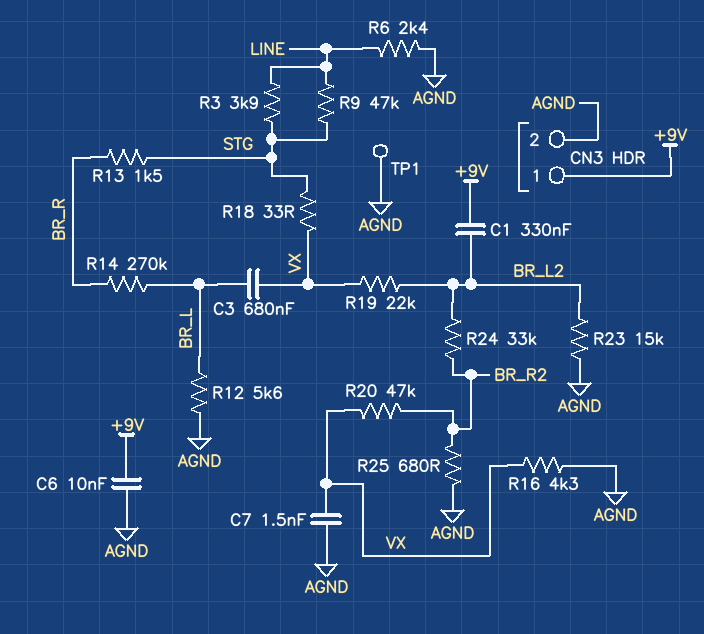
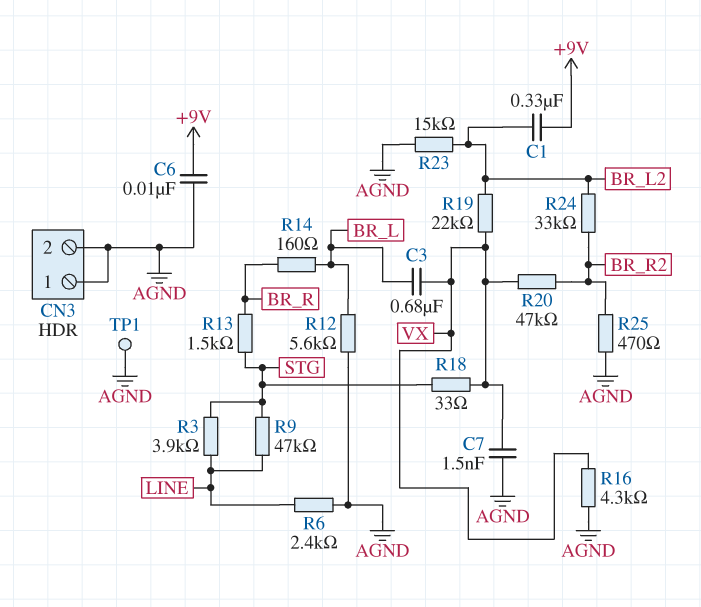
CN3 pin 1: +9V -> AGND
R14: 270k (BR_L, BR_R) -> 160 (BR_L, BR_R)
R25: 680 (AGND, BR_R2) -> 470 (AGND, BR_R2)

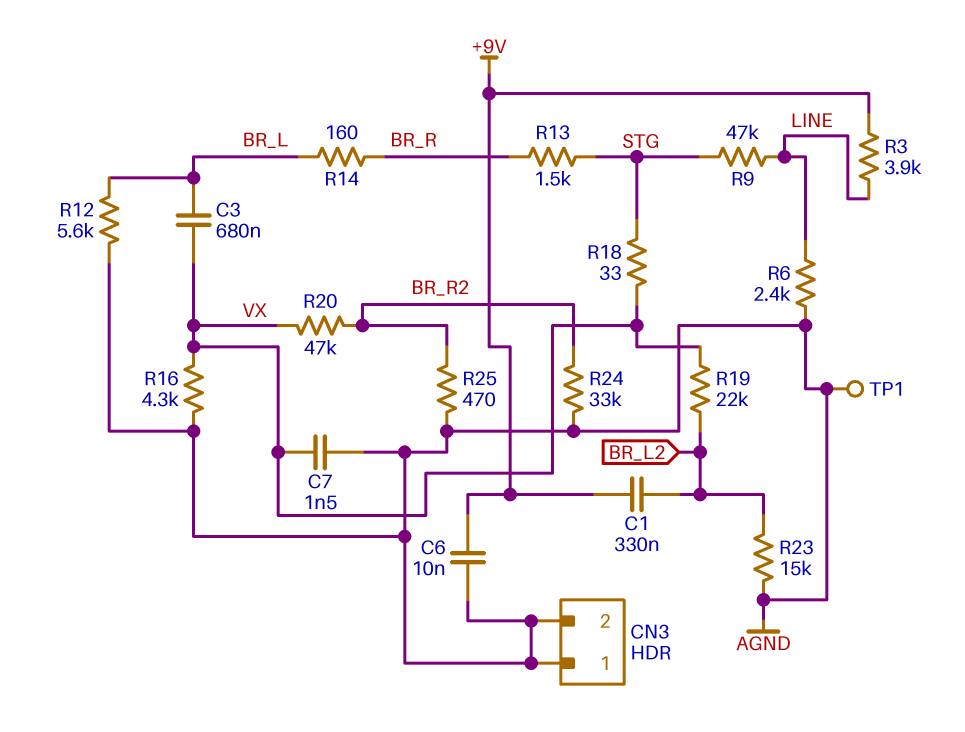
R3: 3.9k (LINE, STG) -> 3.9k (+9V, LINE)
R24: 33k (BR_L2, BR_R2) -> 33k (AGND, BR_R2)

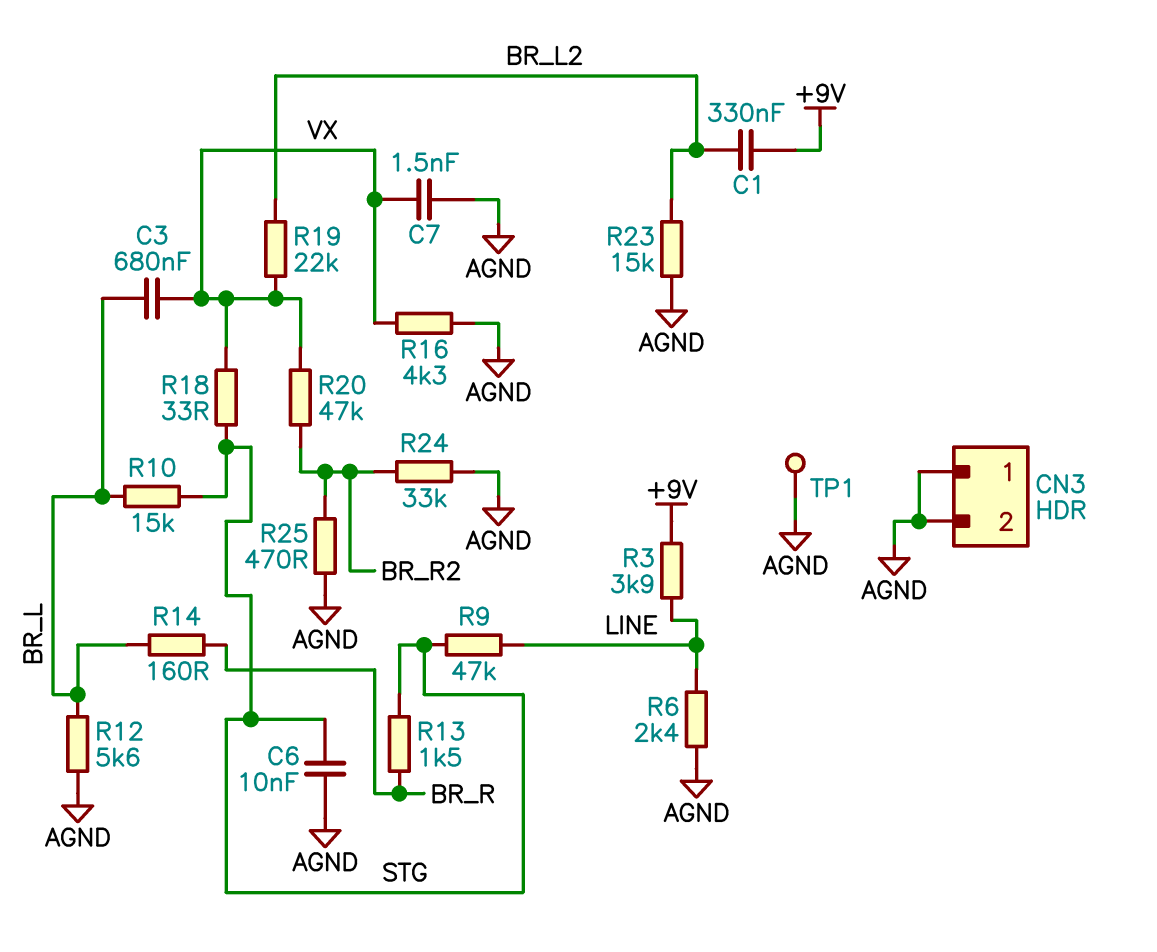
C6: 10nF (+9V, AGND) -> 10nF (AGND, STG)
R10: none -> 15k (BR_L, STG)

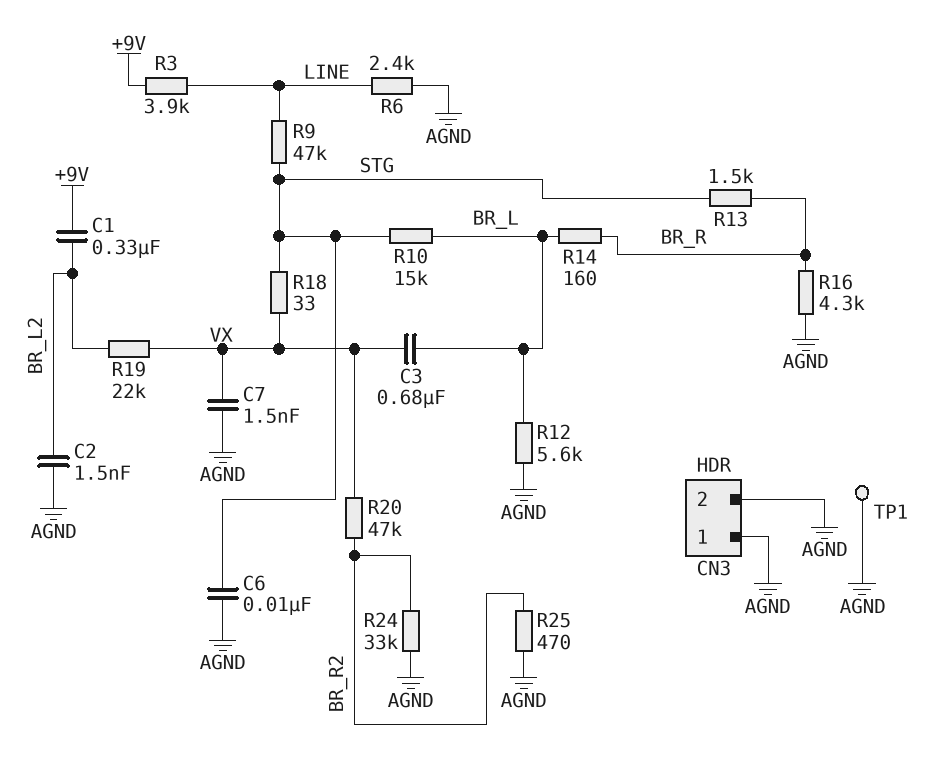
C2: none -> 1.5nF (AGND, BR_L2)
R16: 4.3k (AGND, VX) -> 4.3k (AGND, BR_R)
R23: 15k (AGND, BR_L2) -> none

